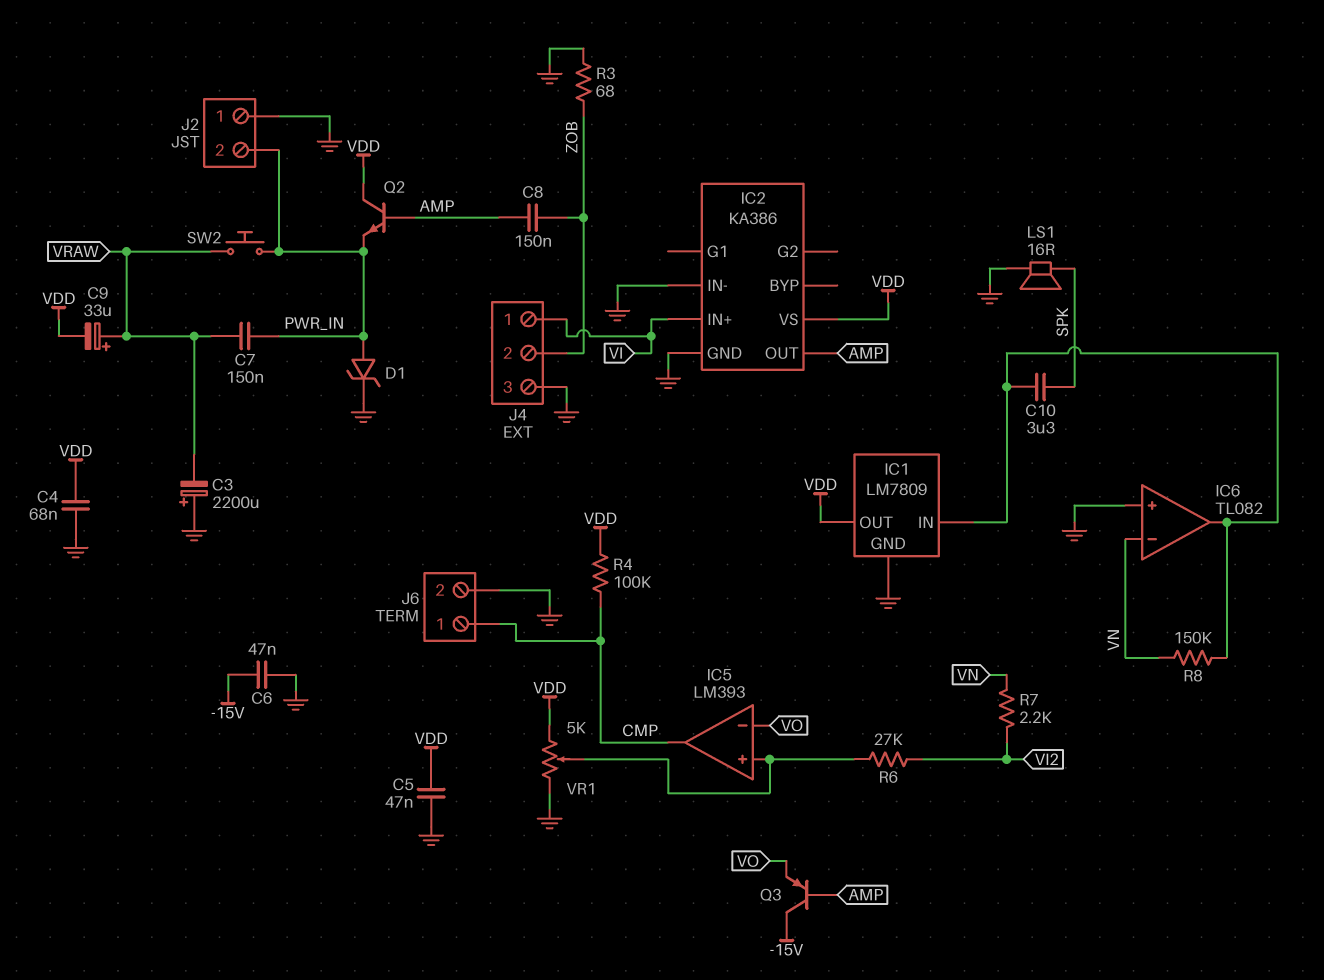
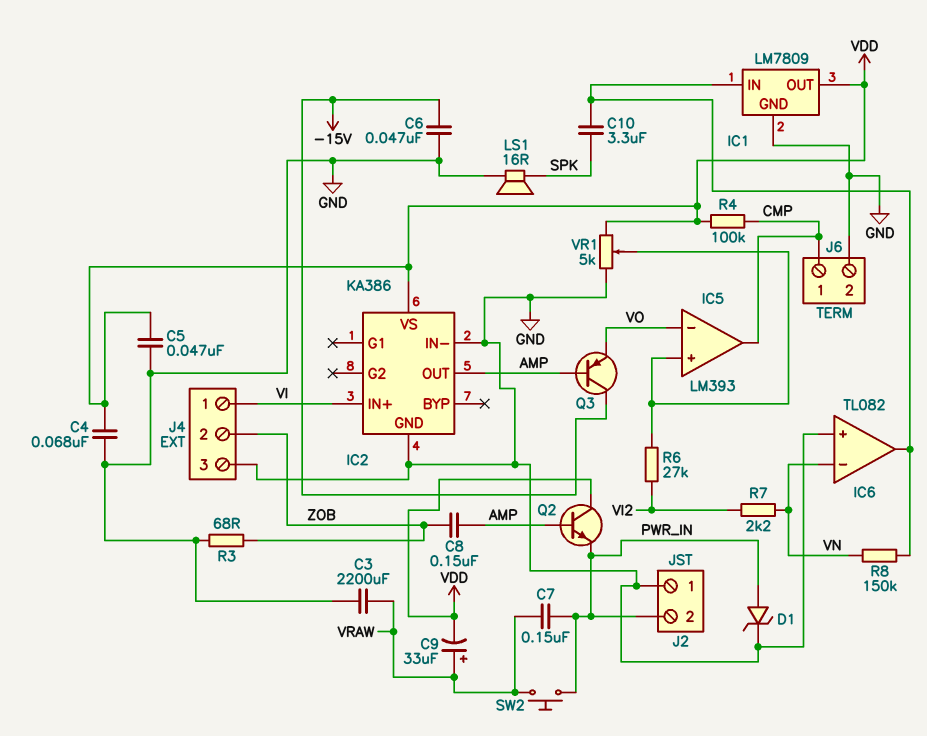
C3: 2200uF (plus GND, minus VRAW) -> 2200uF (GND, VRAW)

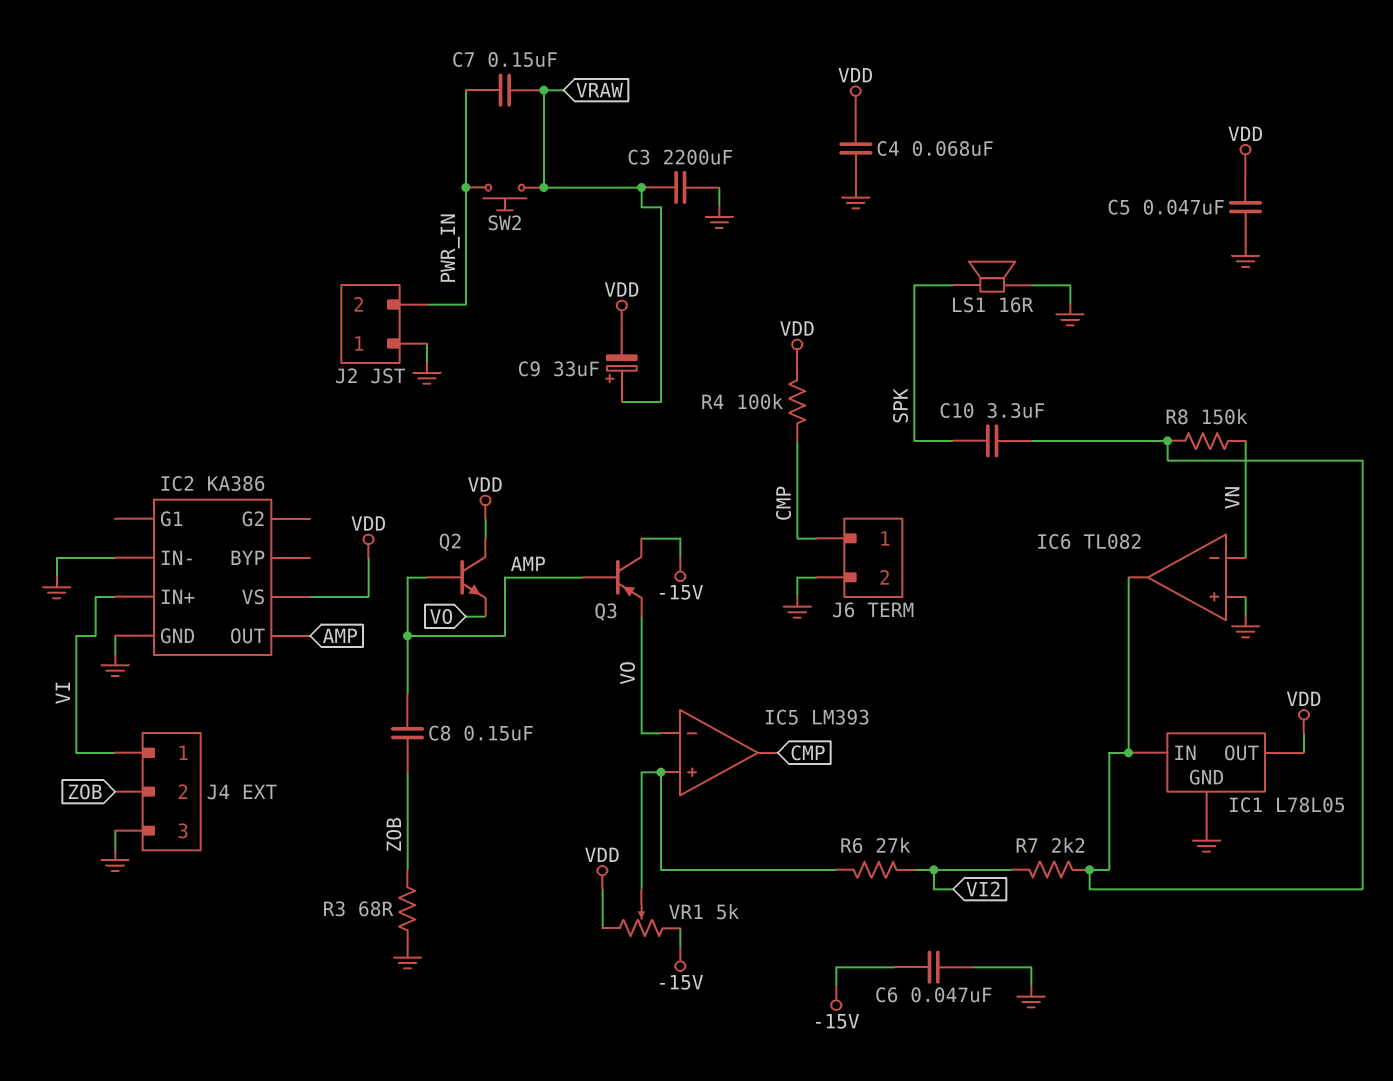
D1: zener (A PWR_IN, K GND) -> none
IC1: LM7809 -> L78L05
Q2: NPN (B AMP, C VDD, E PWR_IN) -> NPN (B AMP, C VDD, E VO)
R7: 2.2k (VI2, VN) -> 2.2k (IC1/IN, VI2)
VR1: 5k (GND, VDD, wiper IC5/in+) -> 5k (-15V, VDD, wiper IC5/in+)

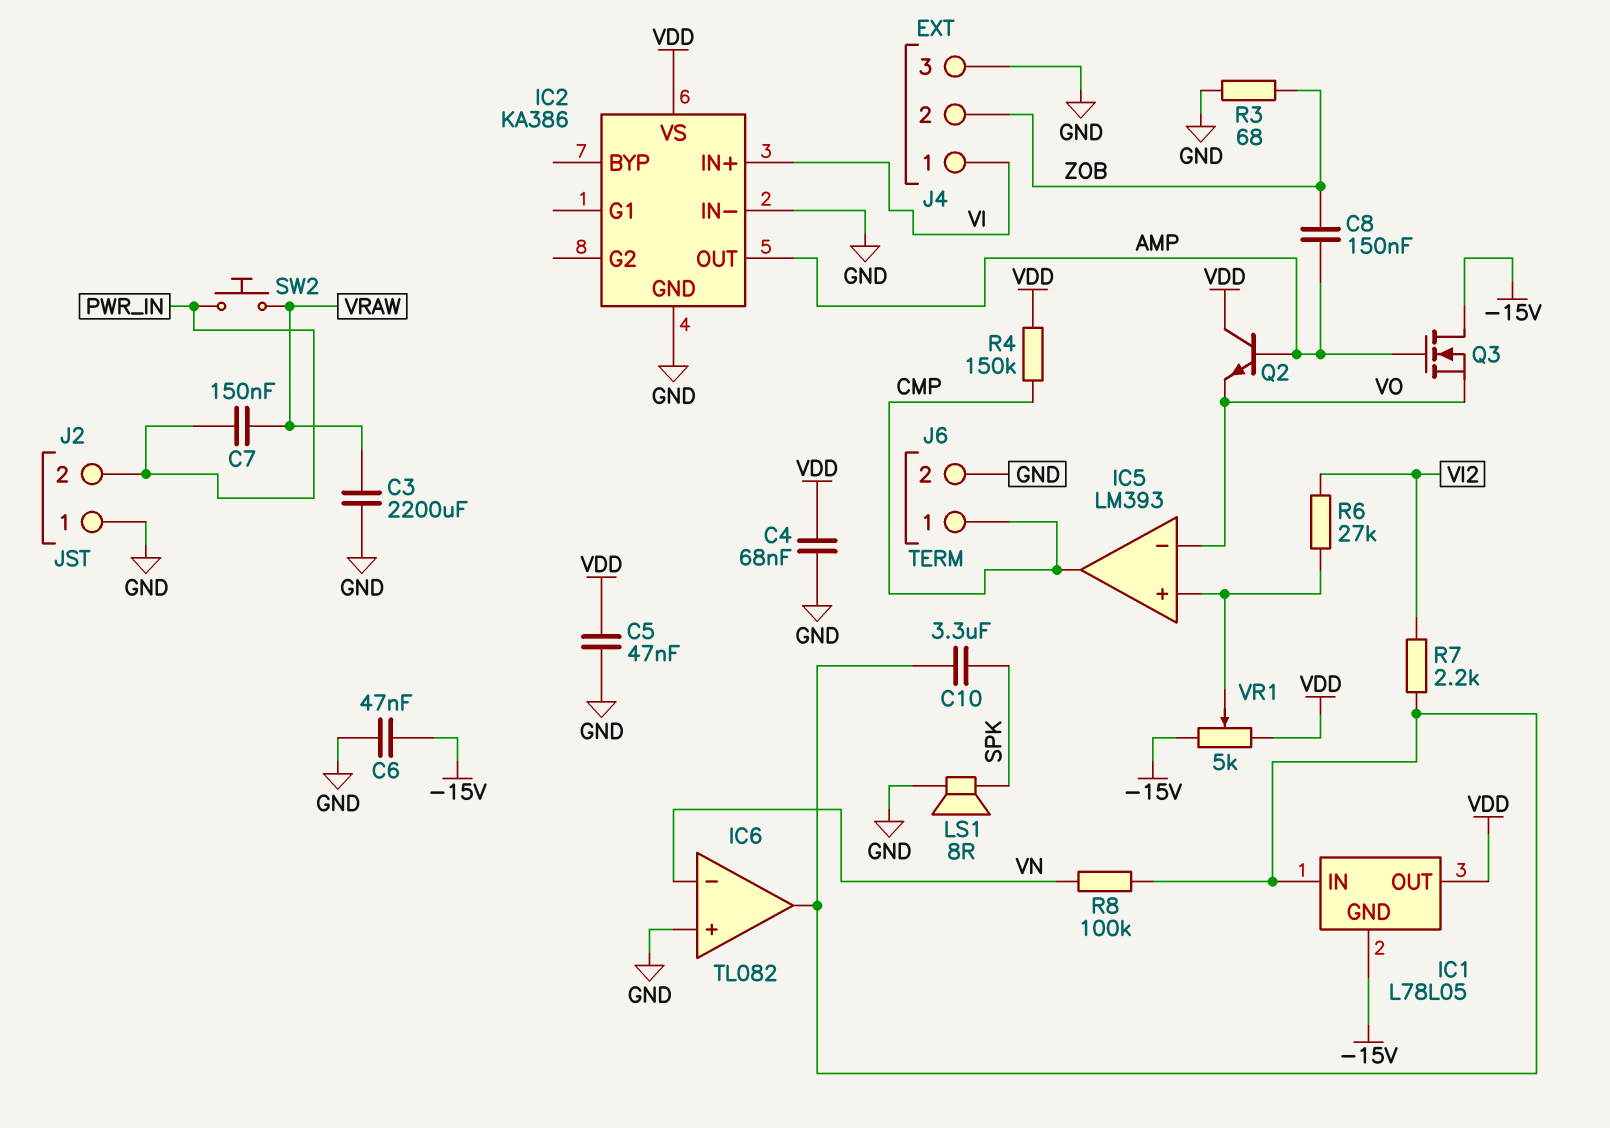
C9: 33uF (plus VRAW, minus VDD) -> none
IC1 pin GND: GND -> -15V
LS1: speaker 16R (GND, SPK) -> speaker 8R (GND, SPK)
Q3: PNP (B AMP, C -15V, E VO) -> NMOS (G AMP, D -15V, S VO)
R4: 100k (CMP, VDD) -> 150k (CMP, VDD)
R8: 150k (IC1/IN, VN) -> 100k (IC1/IN, VN)

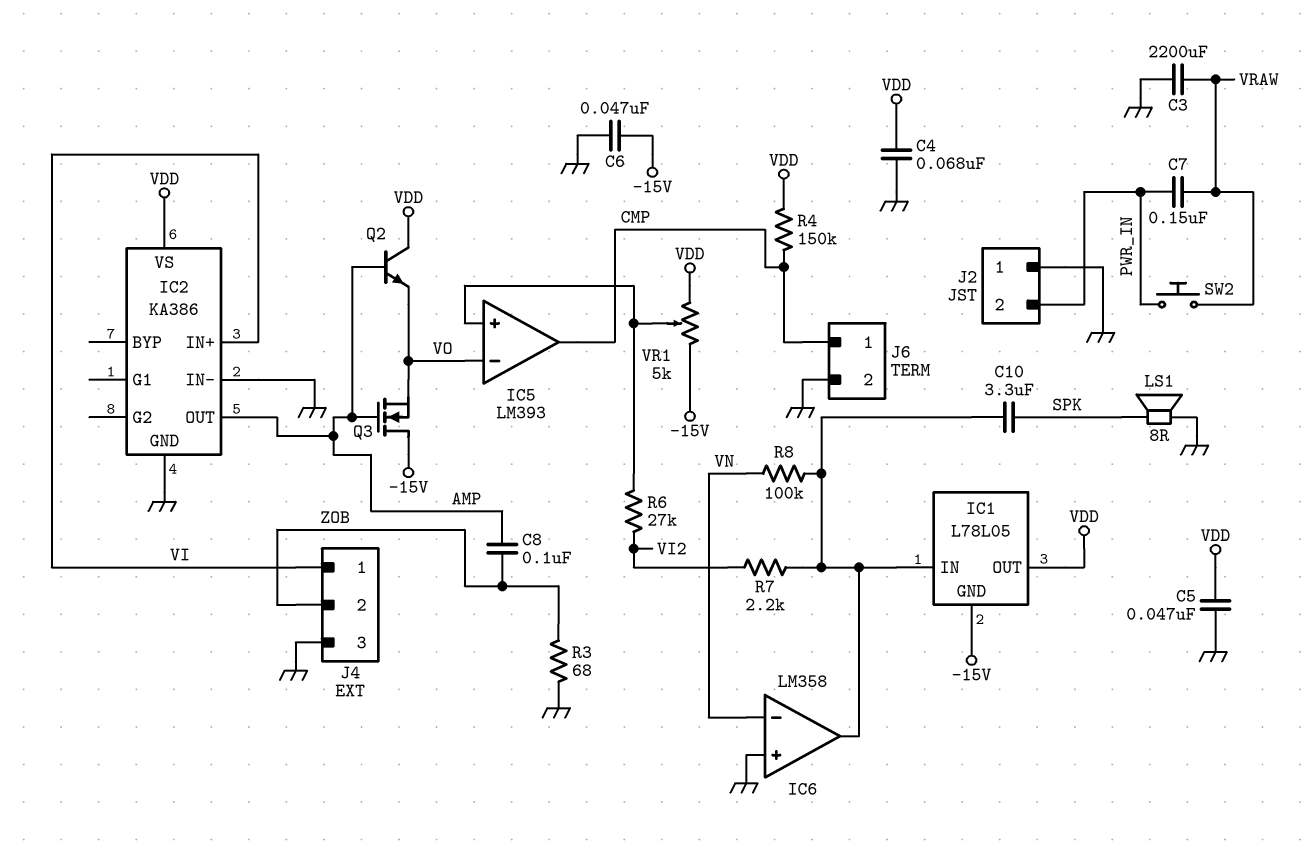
C8: 150nF (AMP, ZOB) -> 100nF (AMP, ZOB)
IC6: TL082 -> LM358

